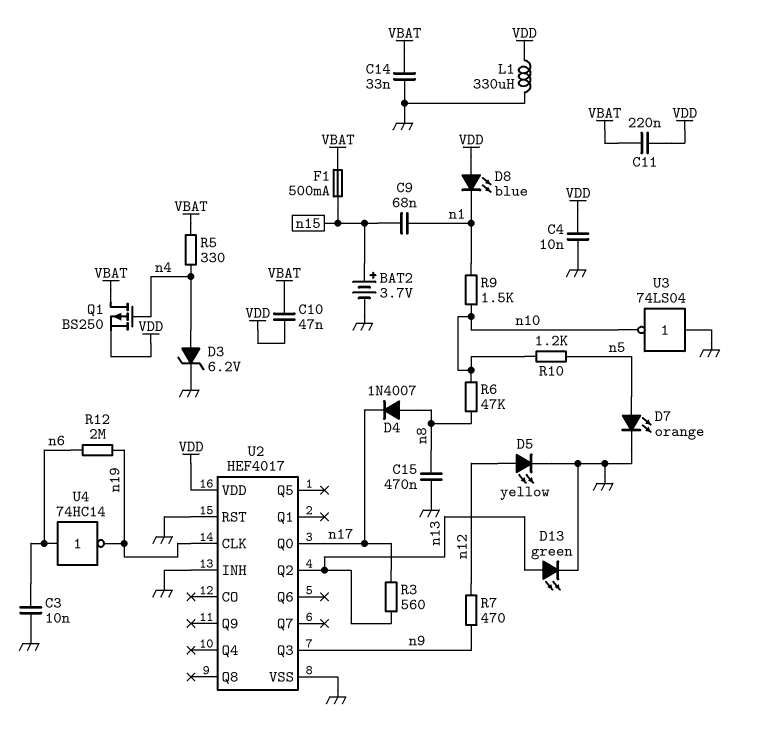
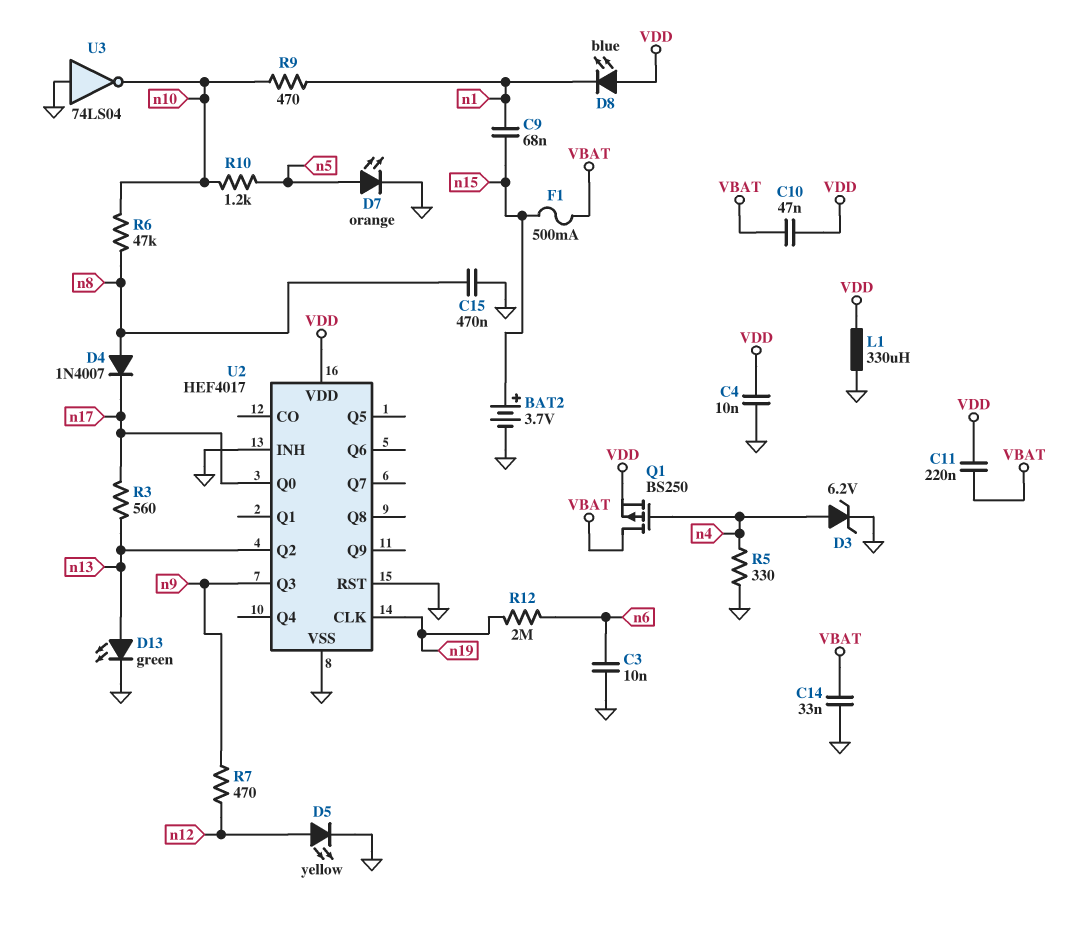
R5: 330 (VBAT, n4) -> 330 (GND, n4)
R9: 1.5k (n1, n10) -> 470 (n1, n10)
U4: NOT 74HC14 (in n6, out n19) -> none

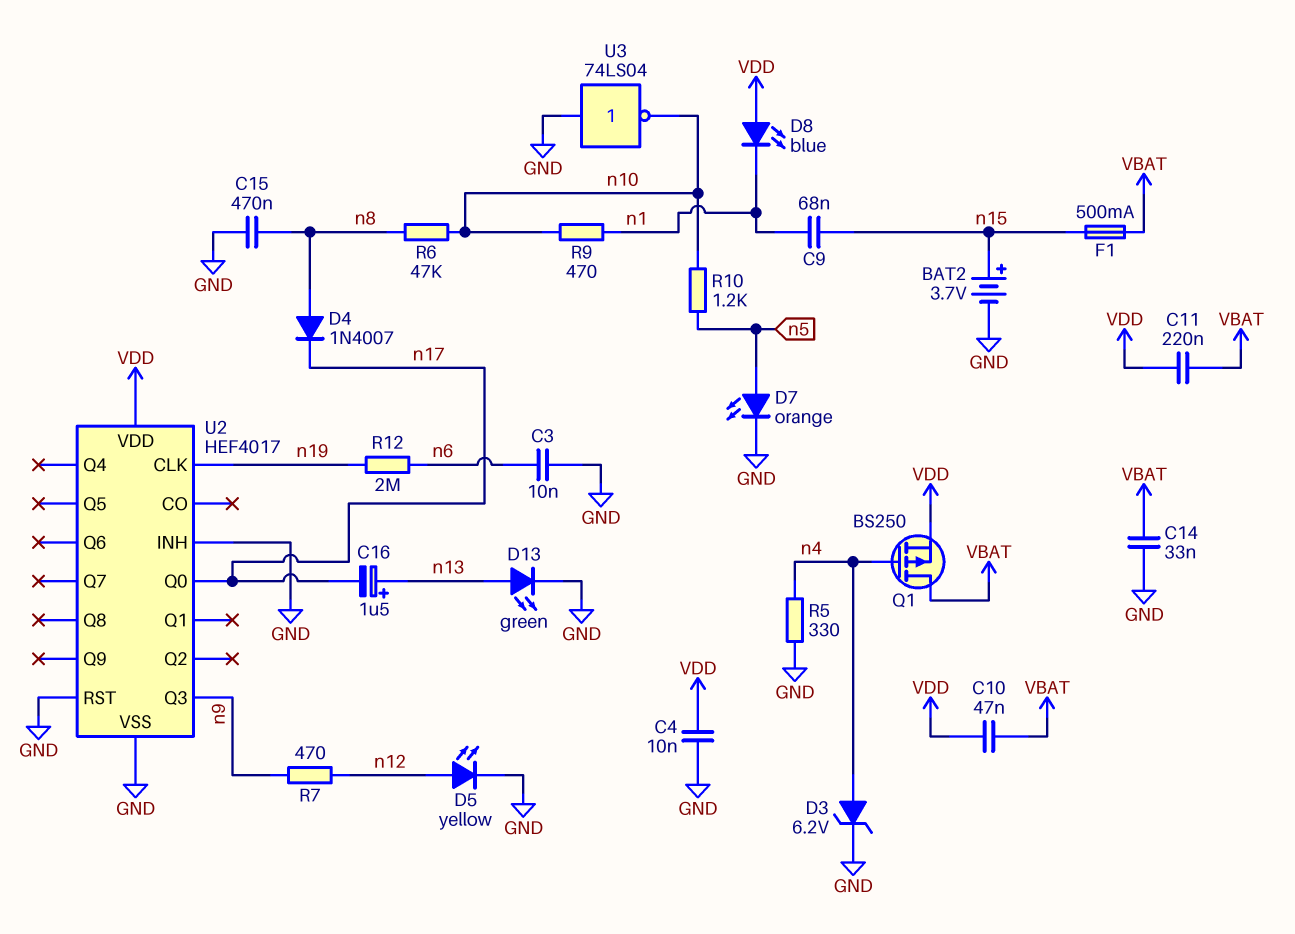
C16: none -> 1.5uF (plus n13, minus n17)
L1: 330uH (GND, VDD) -> none
R3: 560 (n13, n17) -> none
U2 pin Q2: n13 -> none

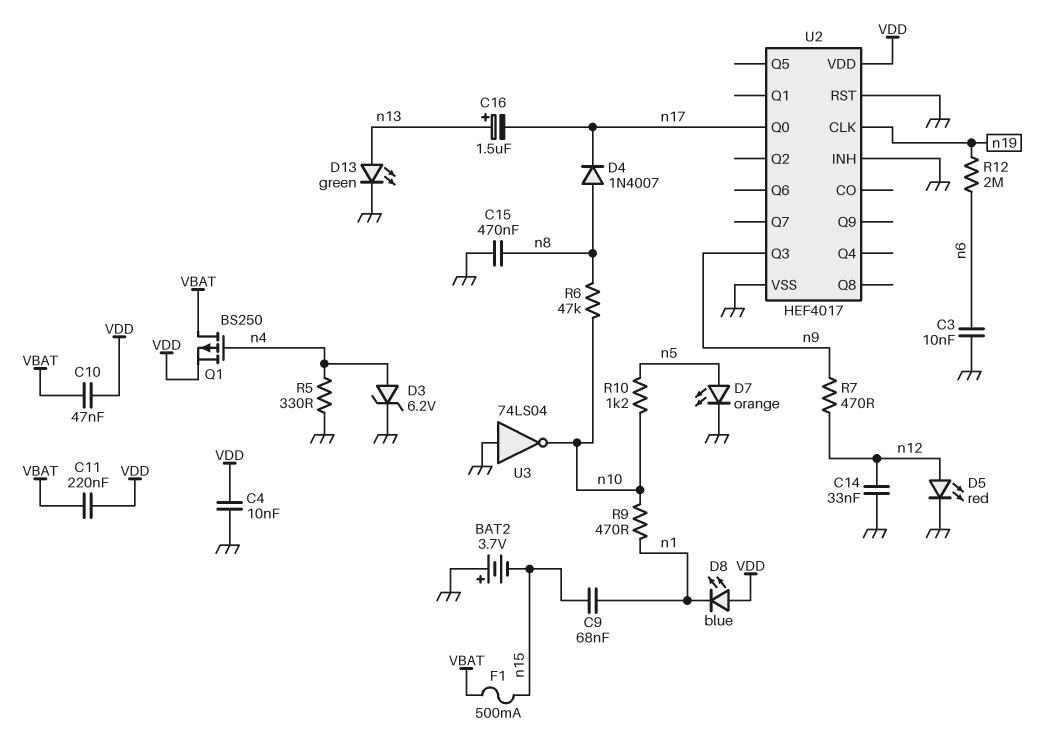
BAT2: 3.7V (plus n15, minus GND) -> 3.7V (plus GND, minus n15)
C14: 33nF (GND, VBAT) -> 33nF (GND, n12)
D5: LED yellow (A n12, K GND) -> LED red (A n12, K GND)

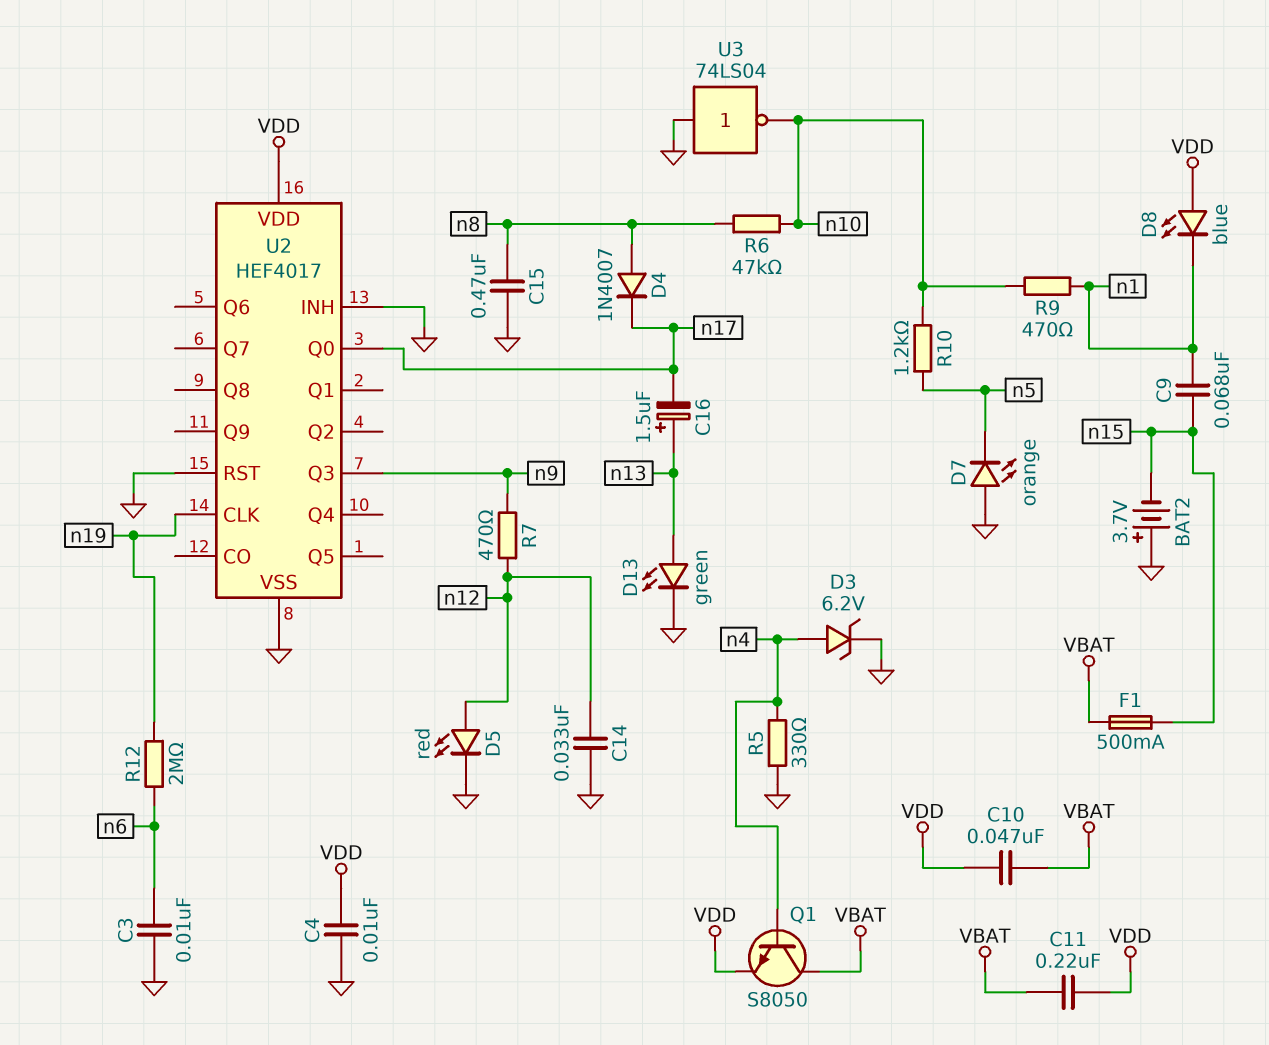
D7: LED orange (A n5, K GND) -> LED orange (A GND, K n5)
Q1: PMOS BS250 (G n4, D VBAT, S VDD) -> NPN S8050 (B n4, C VBAT, E VDD)

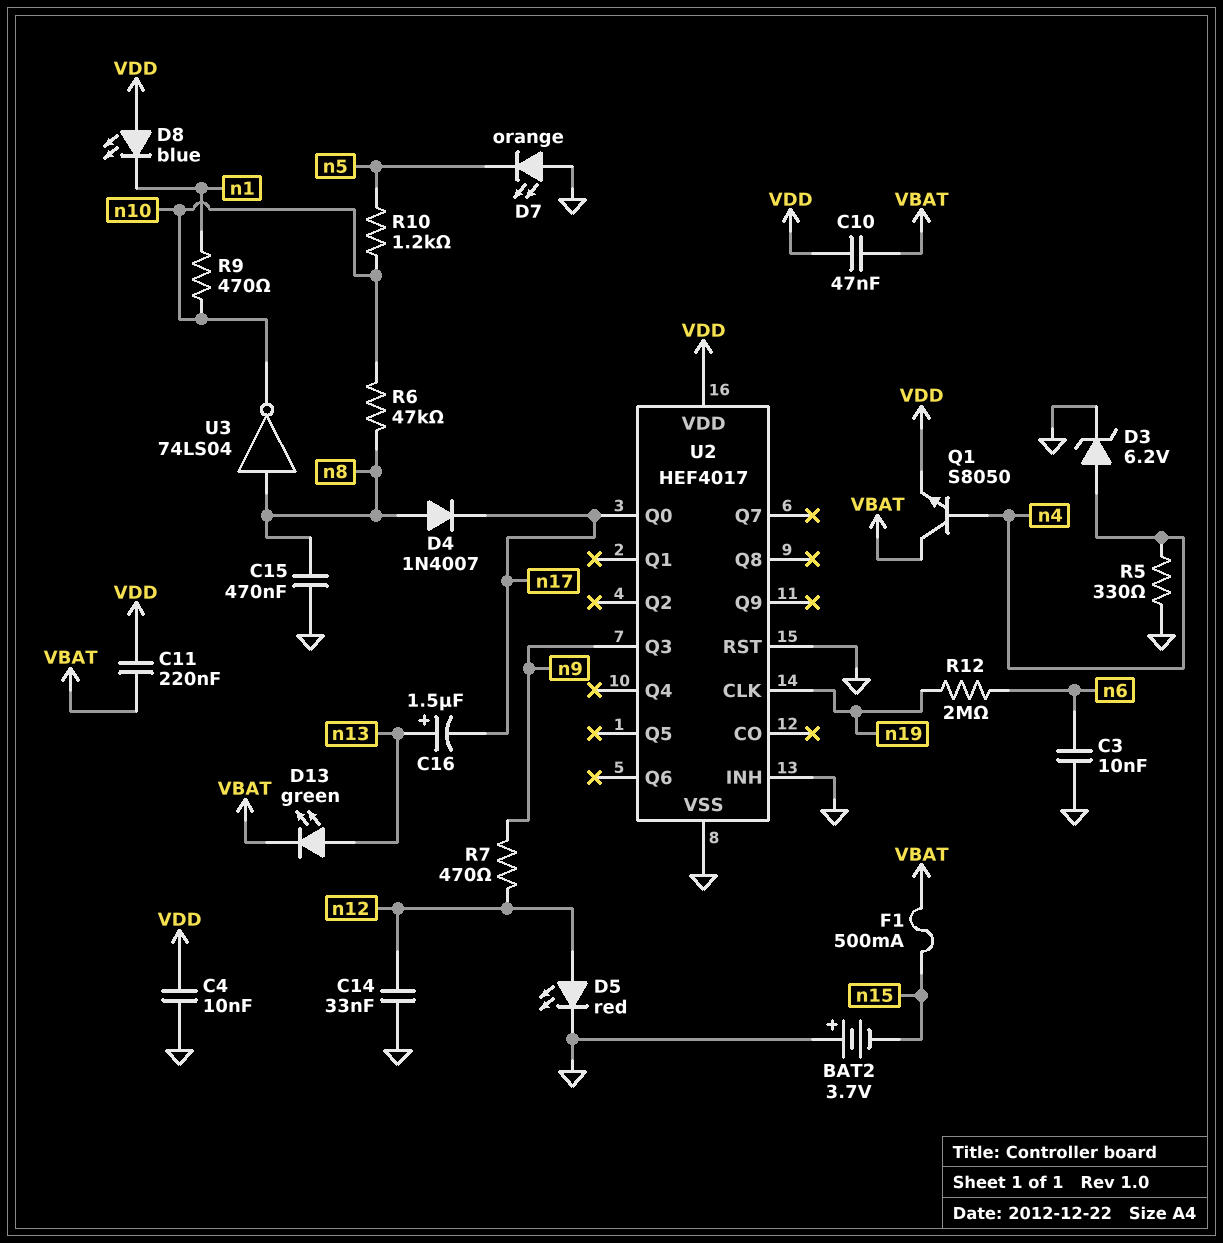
C9: 68nF (n1, n15) -> none
D13: LED green (A n13, K GND) -> LED green (A n13, K VBAT)
U3: NOT 74LS04 (in GND, out n10) -> NOT 74LS04 (in n8, out n10)

